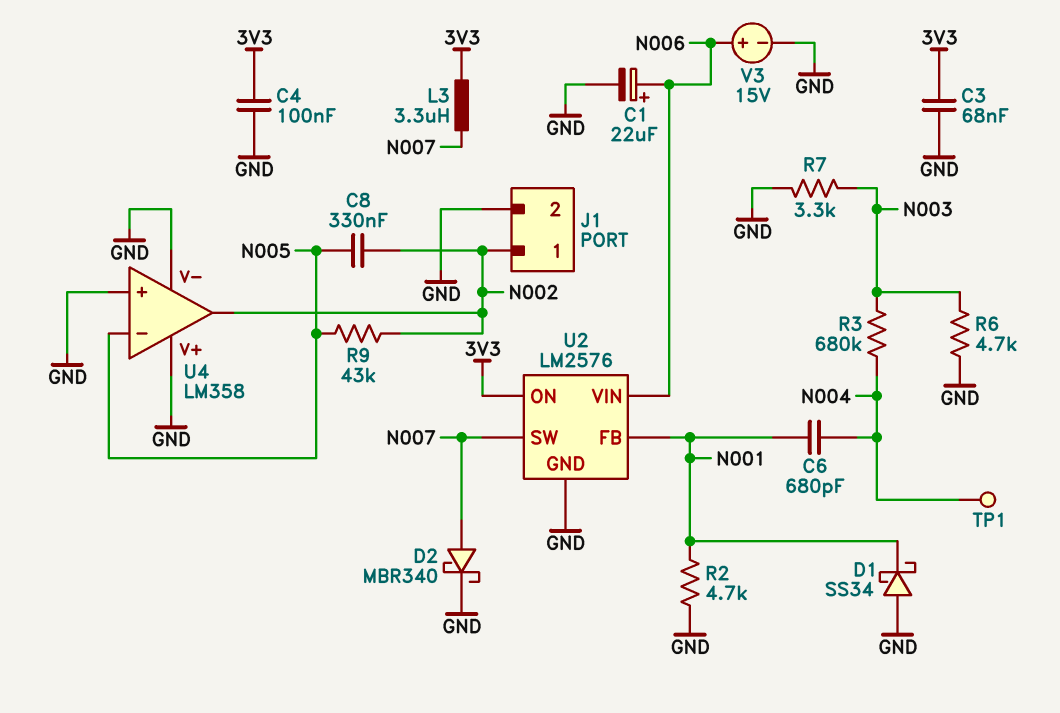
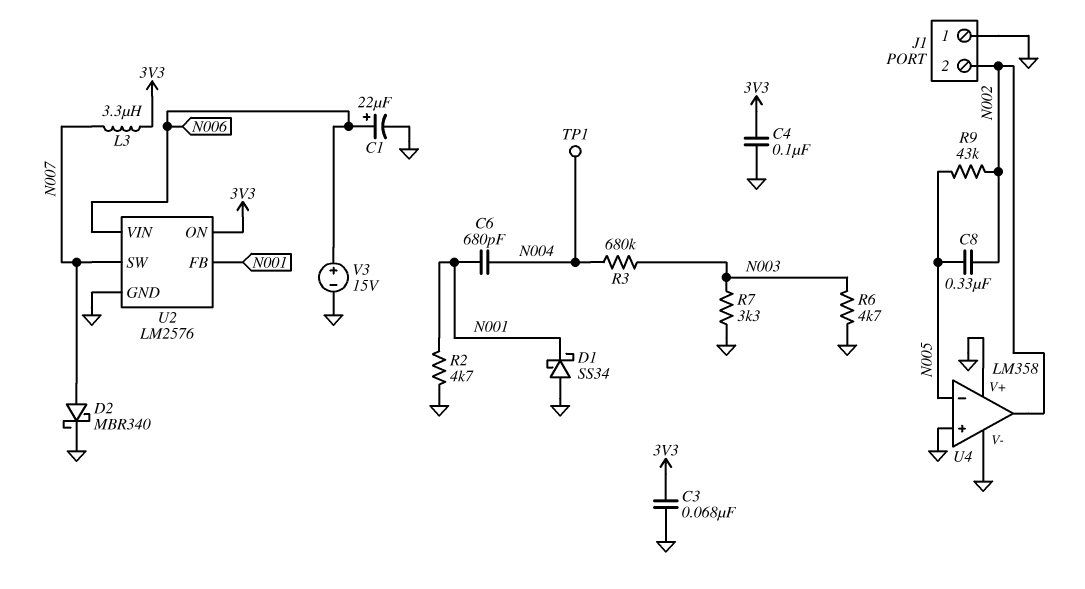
J1 pin 1: N002 -> GND
J1 pin 2: GND -> N002

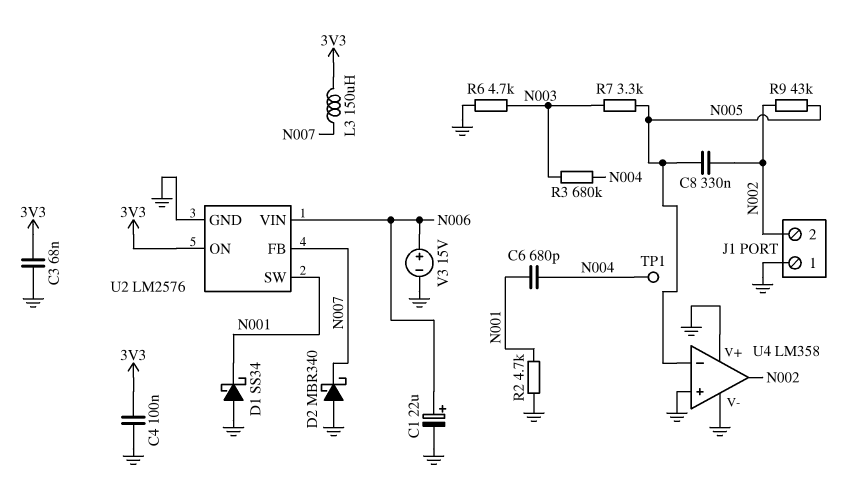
D2: schottky MBR340 (A N007, K GND) -> schottky MBR340 (A GND, K N007)
L3: 3.3uH (3V3, N007) -> 150uH (3V3, N007)
R7: 3.3k (GND, N003) -> 3.3k (N003, N005)
U2 pin FB: N001 -> N007
U2 pin SW: N007 -> N001

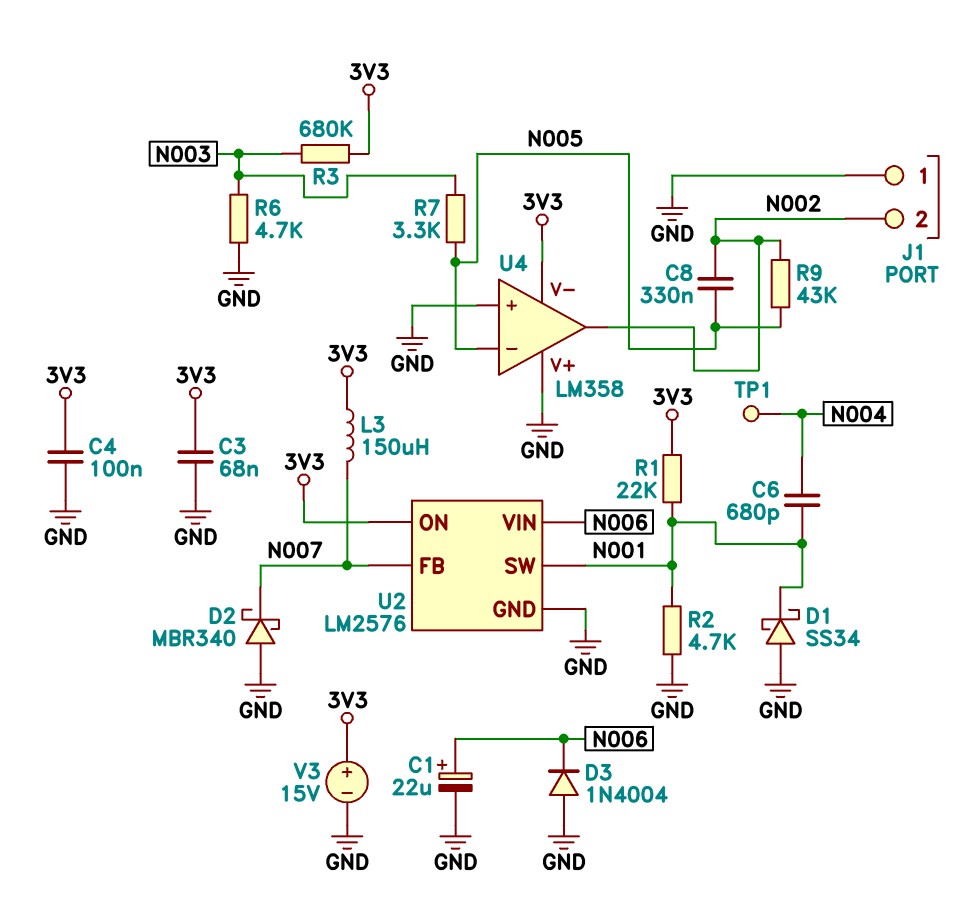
D3: none -> diode 1N4004 (A GND, K N006)
R1: none -> 22k (3V3, N001)
R3: 680k (N003, N004) -> 680k (3V3, N003)
U4 pin V-: GND -> 3V3
V3: 15V (plus N006, minus GND) -> 15V (plus 3V3, minus GND)

